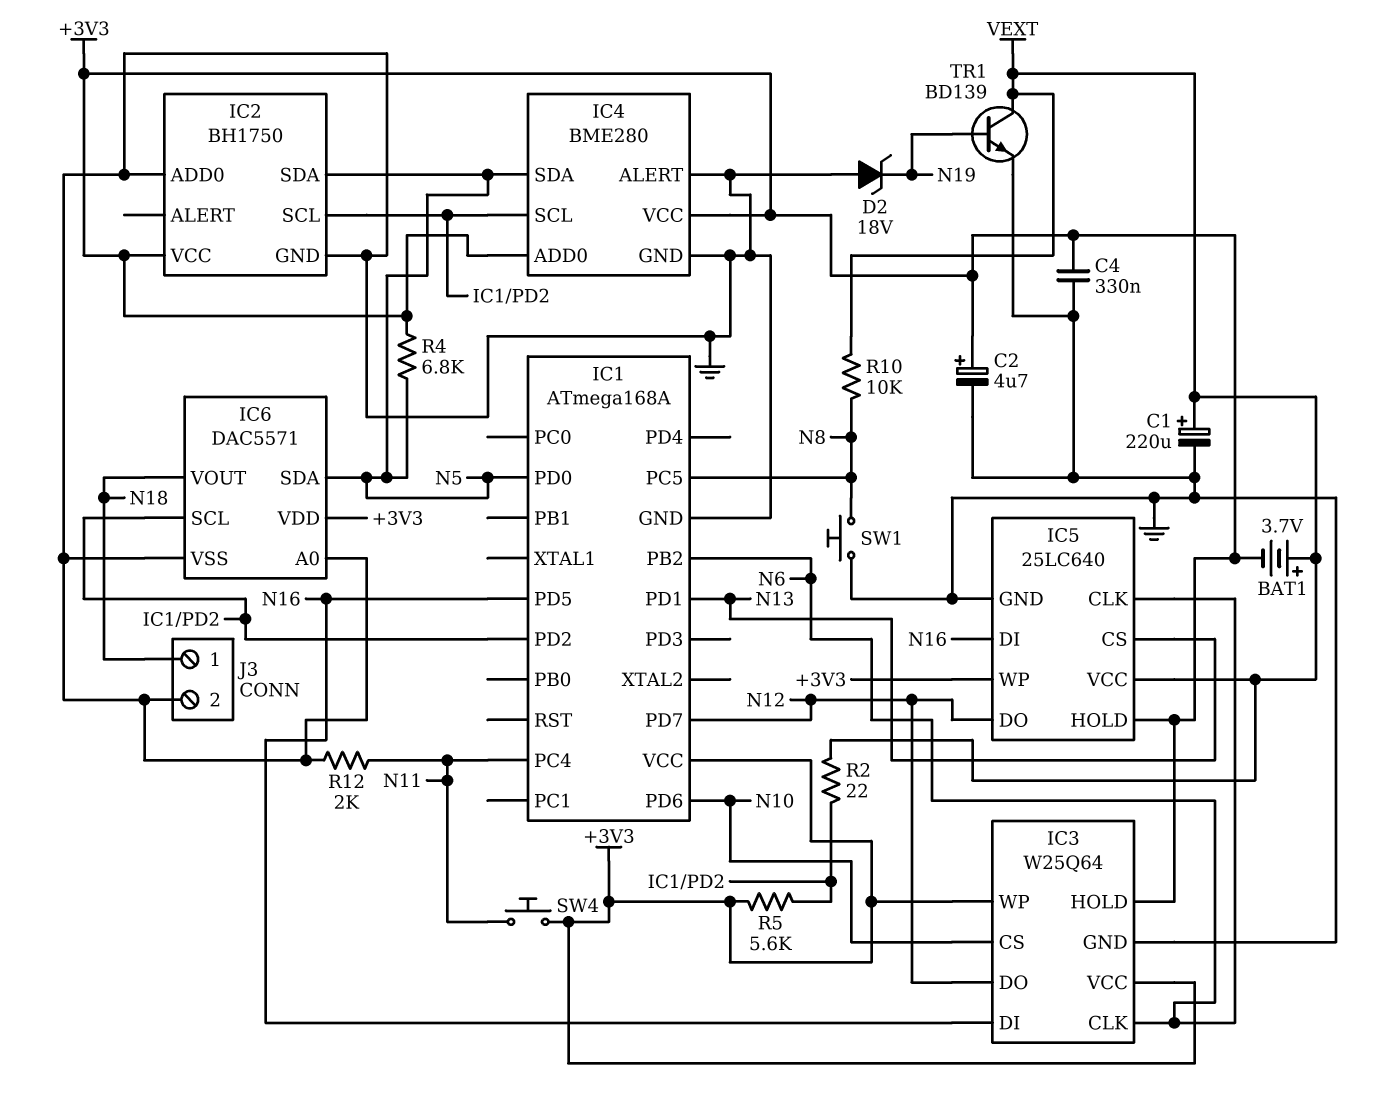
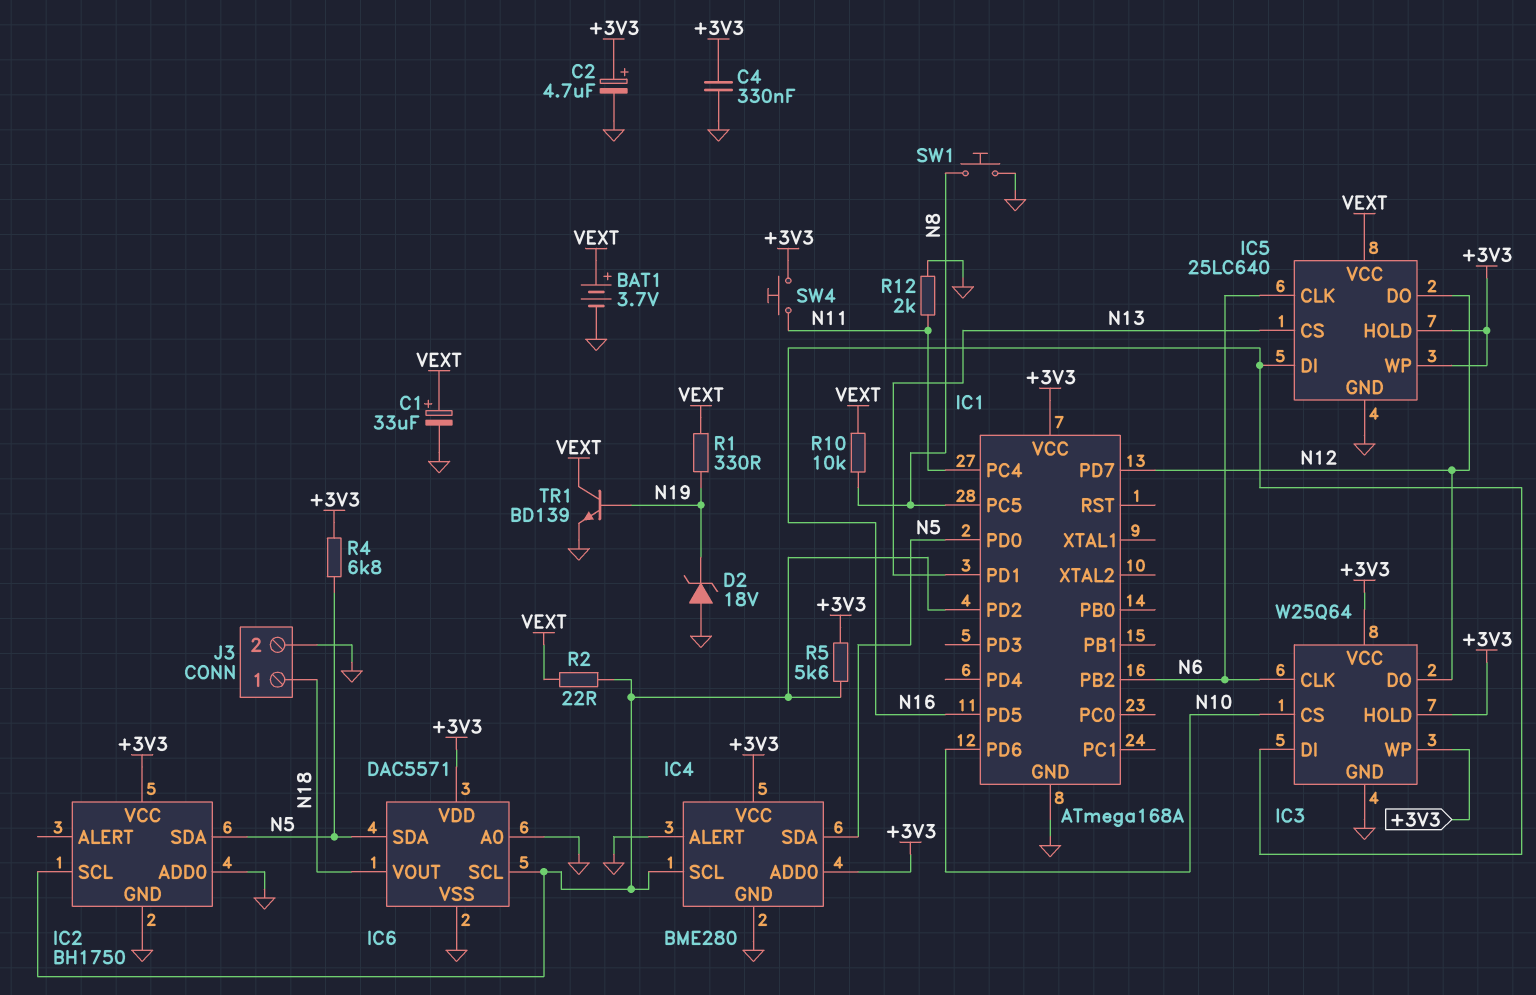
BAT1: 3.7V (plus VEXT, minus +3V3) -> 3.7V (plus VEXT, minus GND)
C1: 220uF (plus VEXT, minus GND) -> 33uF (plus VEXT, minus GND)
R1: none -> 330 (N19, VEXT)

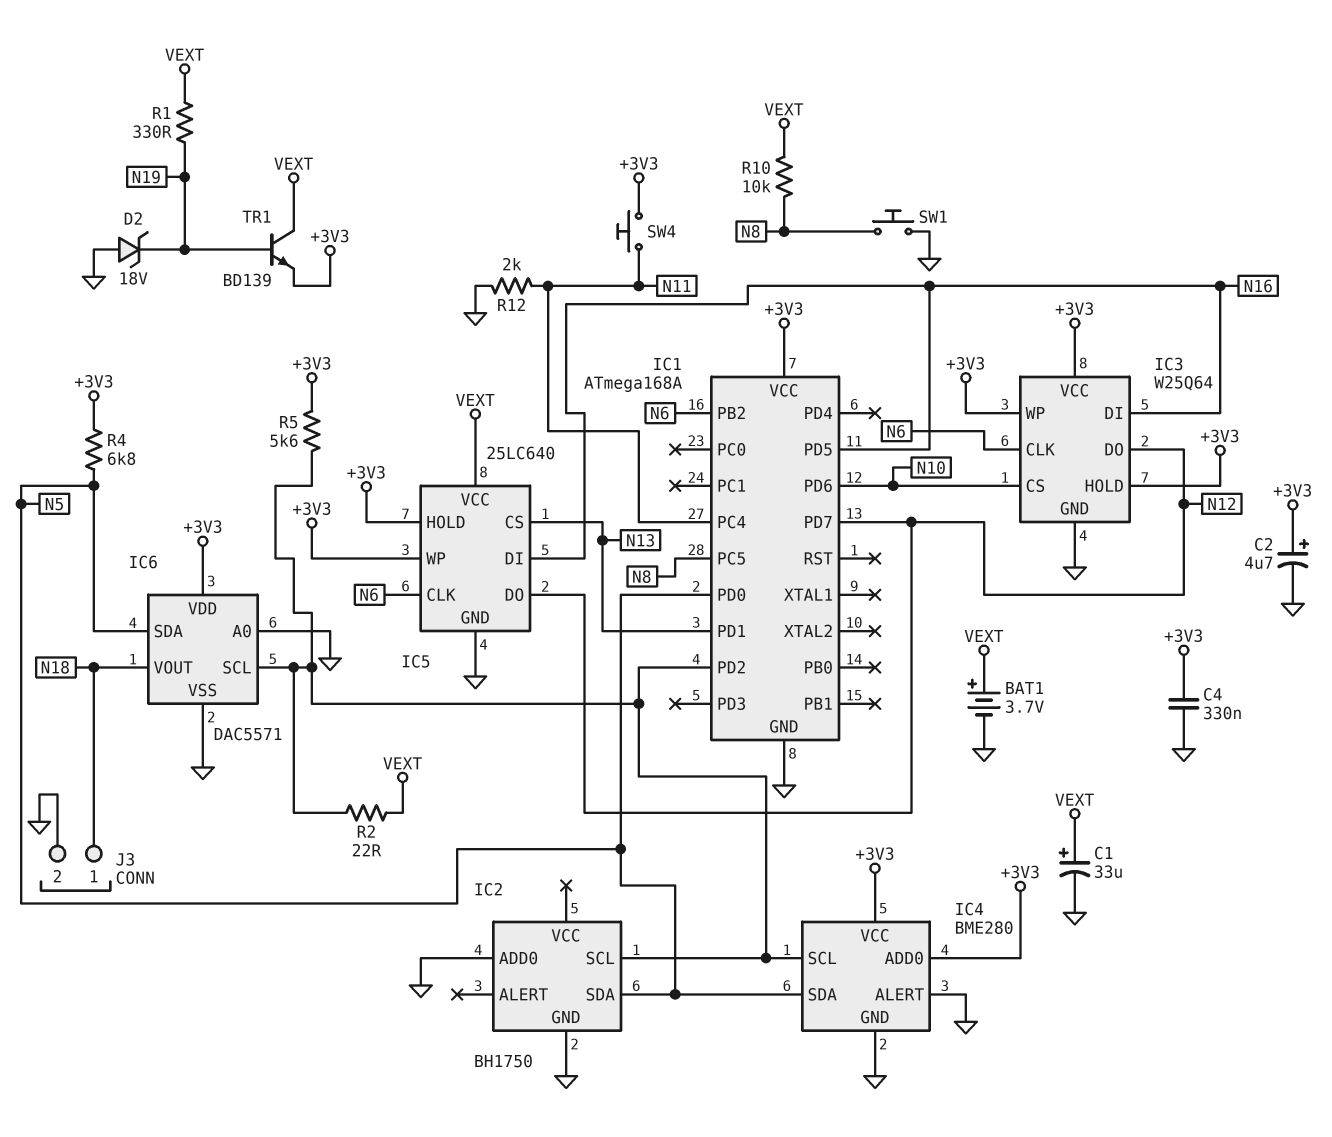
IC2 pin VCC: +3V3 -> none
TR1: NPN BD139 (B N19, C VEXT, E GND) -> NPN BD139 (B N19, C VEXT, E +3V3)

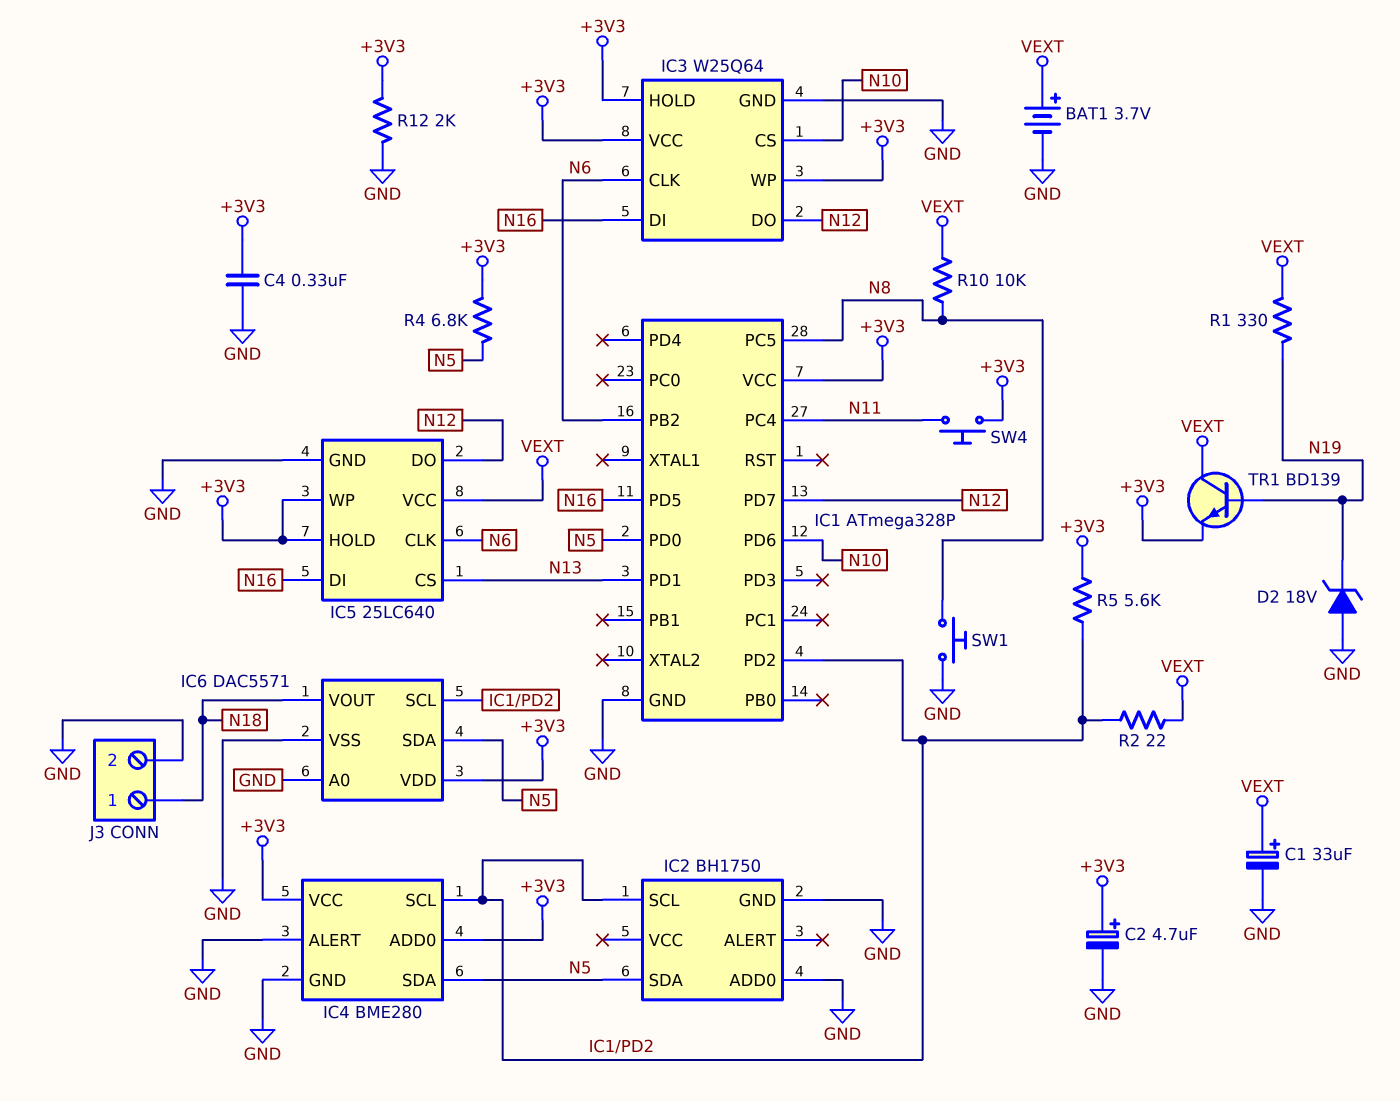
IC1: ATmega168A -> ATmega328P
R12: 2k (GND, N11) -> 2k (+3V3, GND)

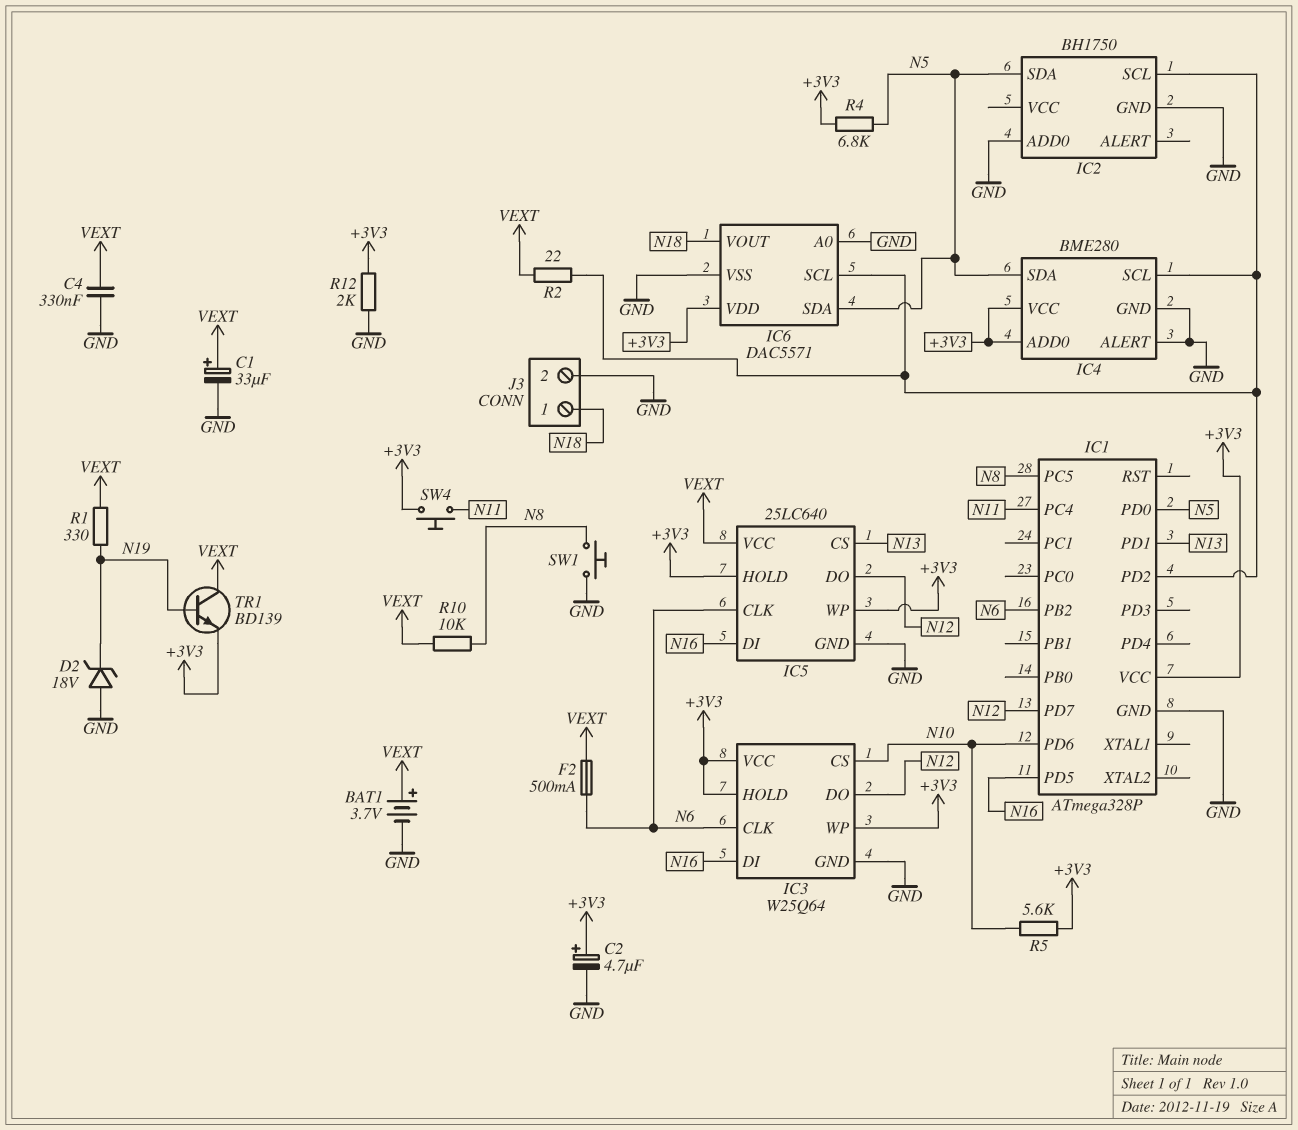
C4: 330nF (+3V3, GND) -> 330nF (GND, VEXT)
F2: none -> 500mA (N6, VEXT)
R5: 5.6k (+3V3, IC1/PD2) -> 5.6k (+3V3, N10)

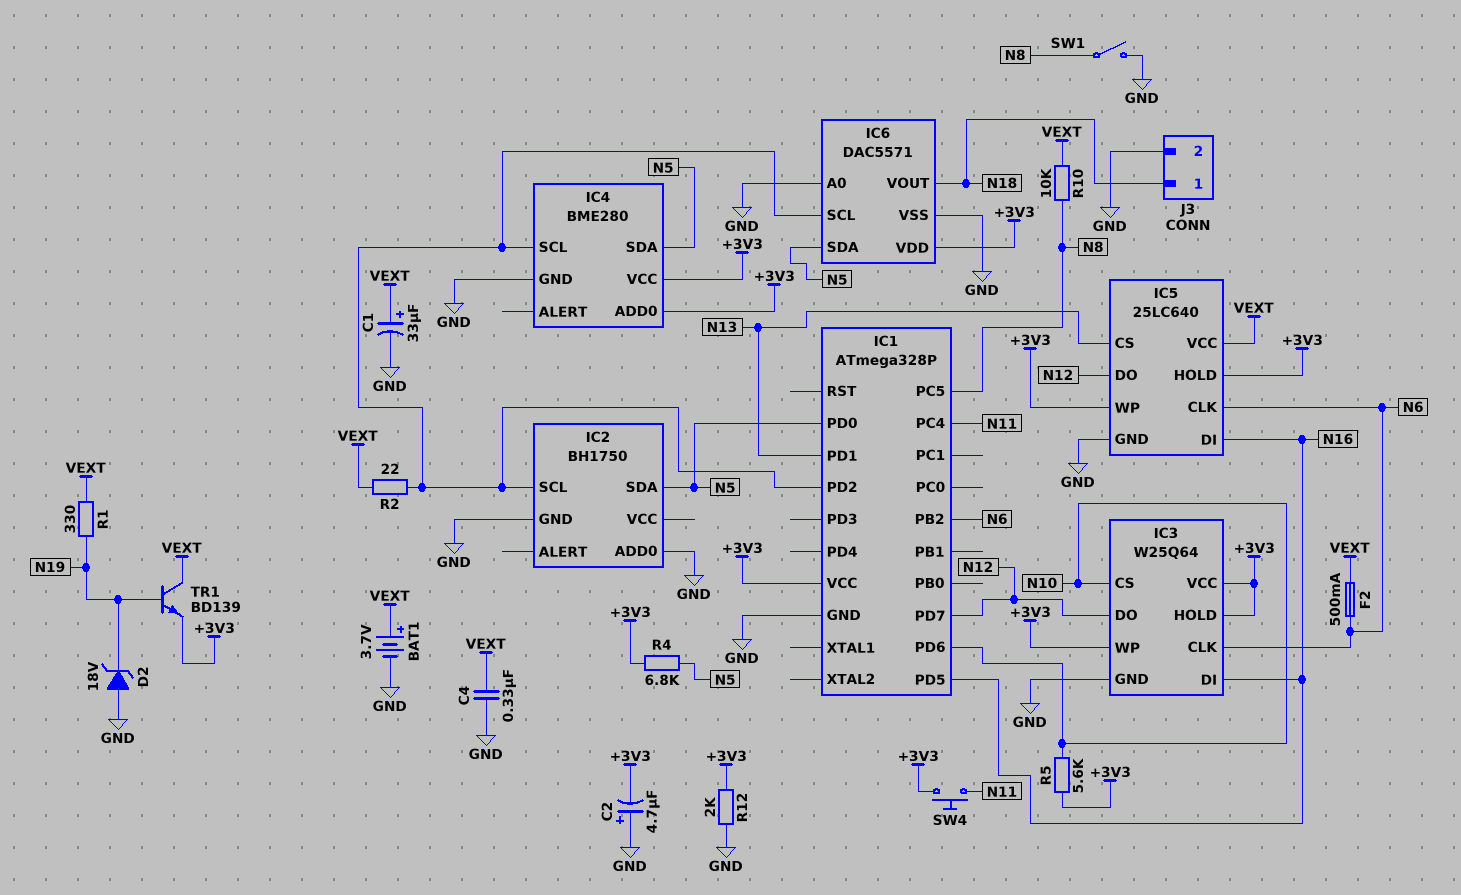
C2: 4.7uF (plus +3V3, minus GND) -> 4.7uF (plus GND, minus +3V3)
IC4 pin ALERT: GND -> none
SW1: button (GND, N8) -> switch (GND, N8)

